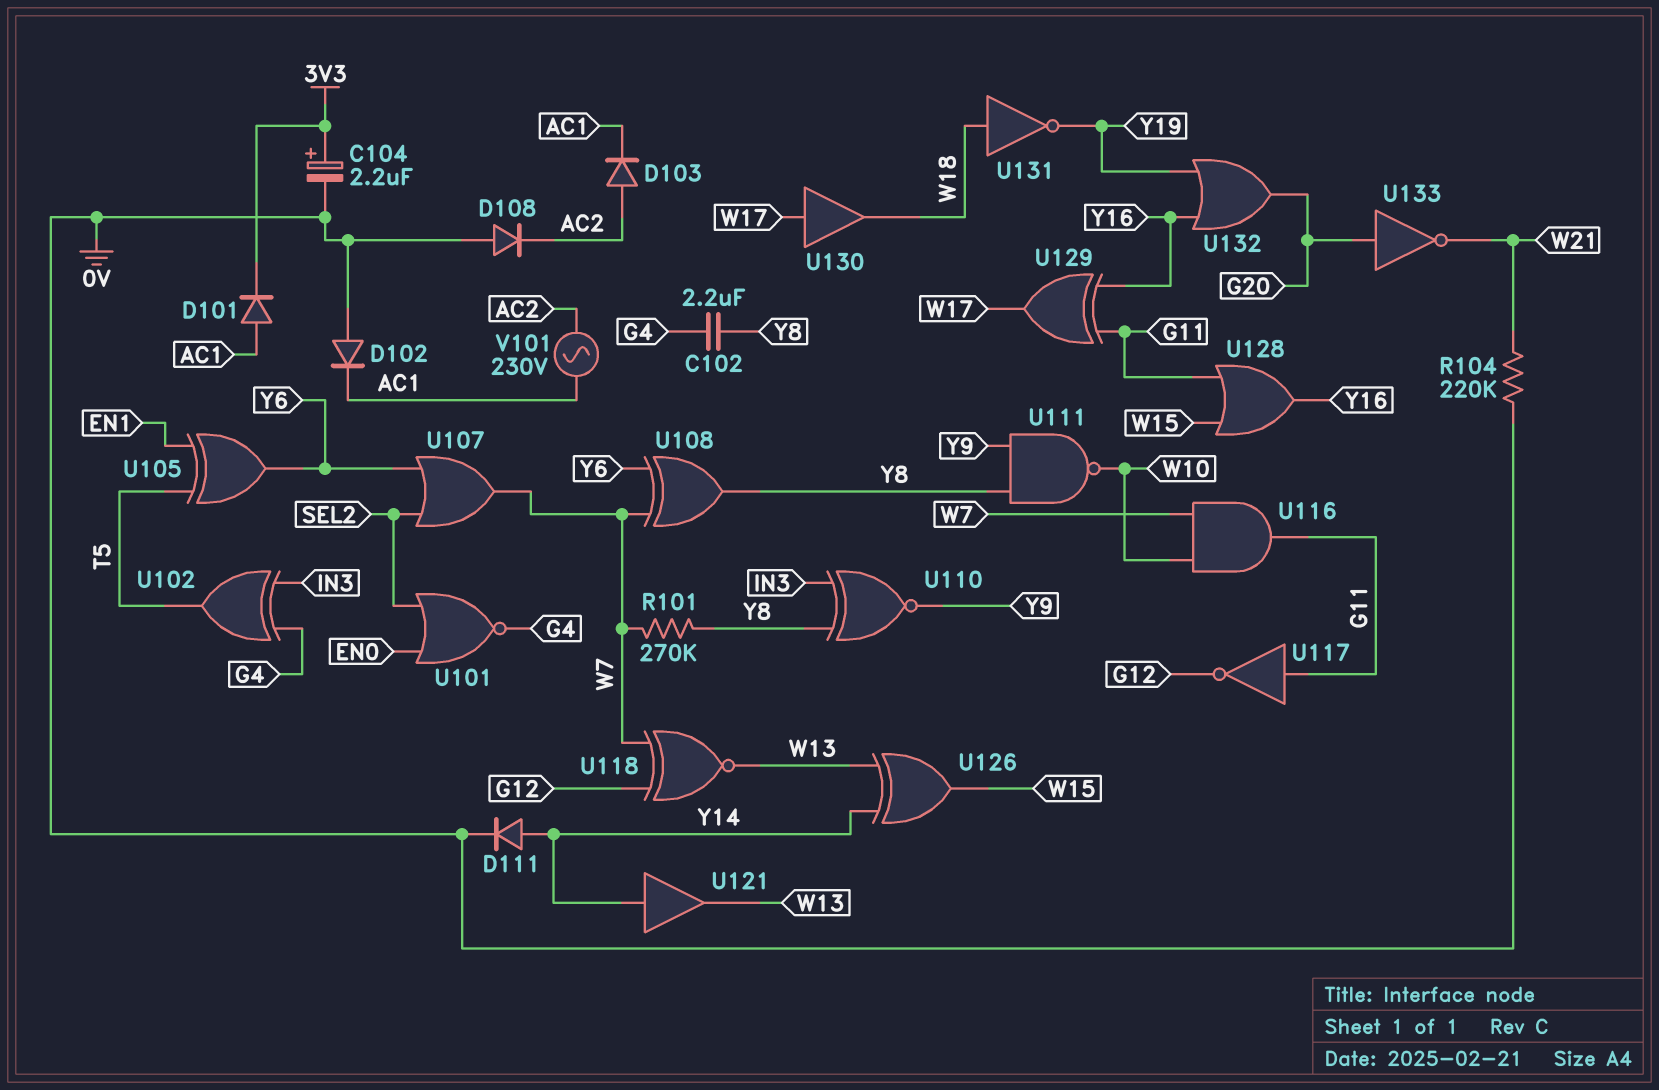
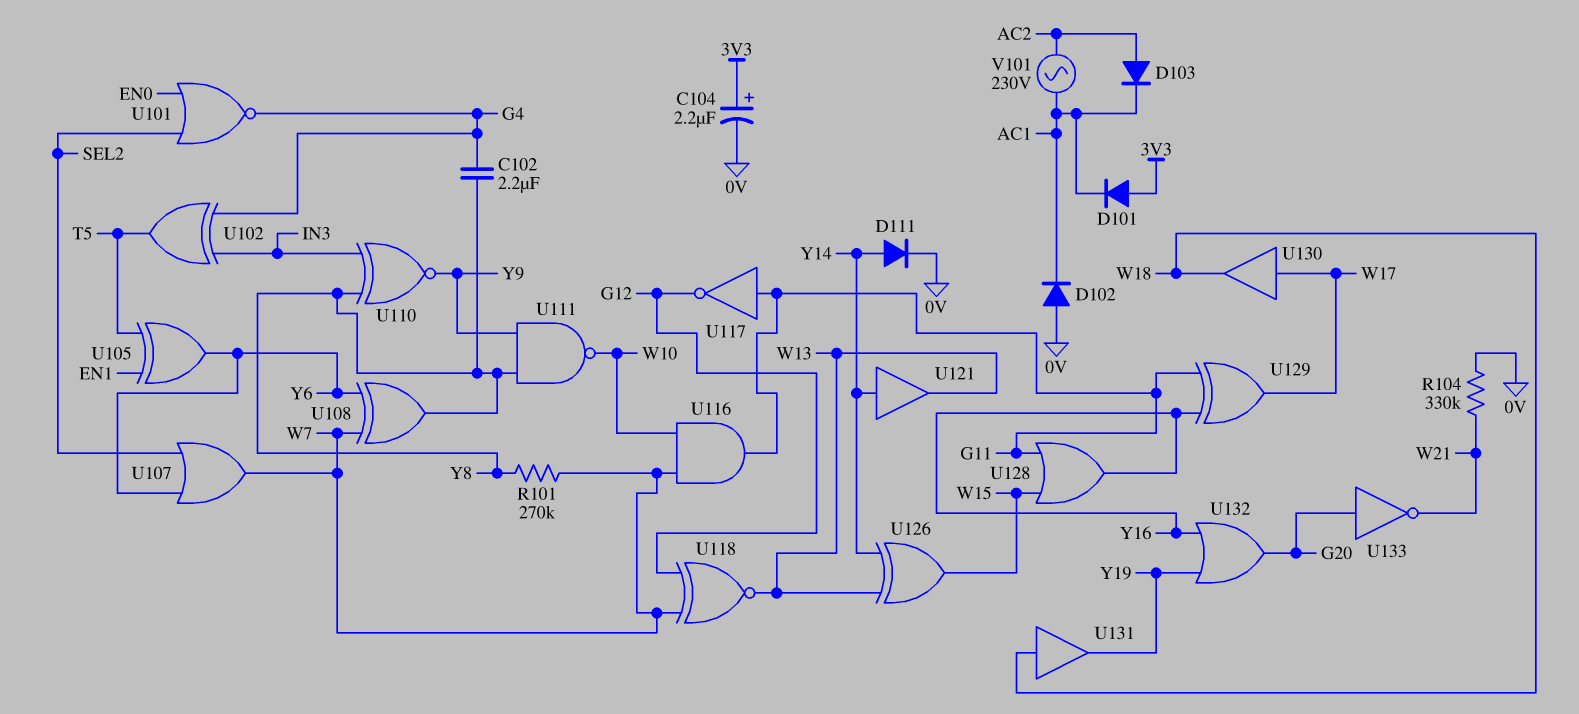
D101: diode (A AC1, K 3V3) -> diode (A 3V3, K AC1)
D108: diode (A 0V, K AC2) -> none
R104: 220k (0V, W21) -> 330k (0V, W21)
U131: NOT (in W18, out Y19) -> buffer (in W18, out Y19)

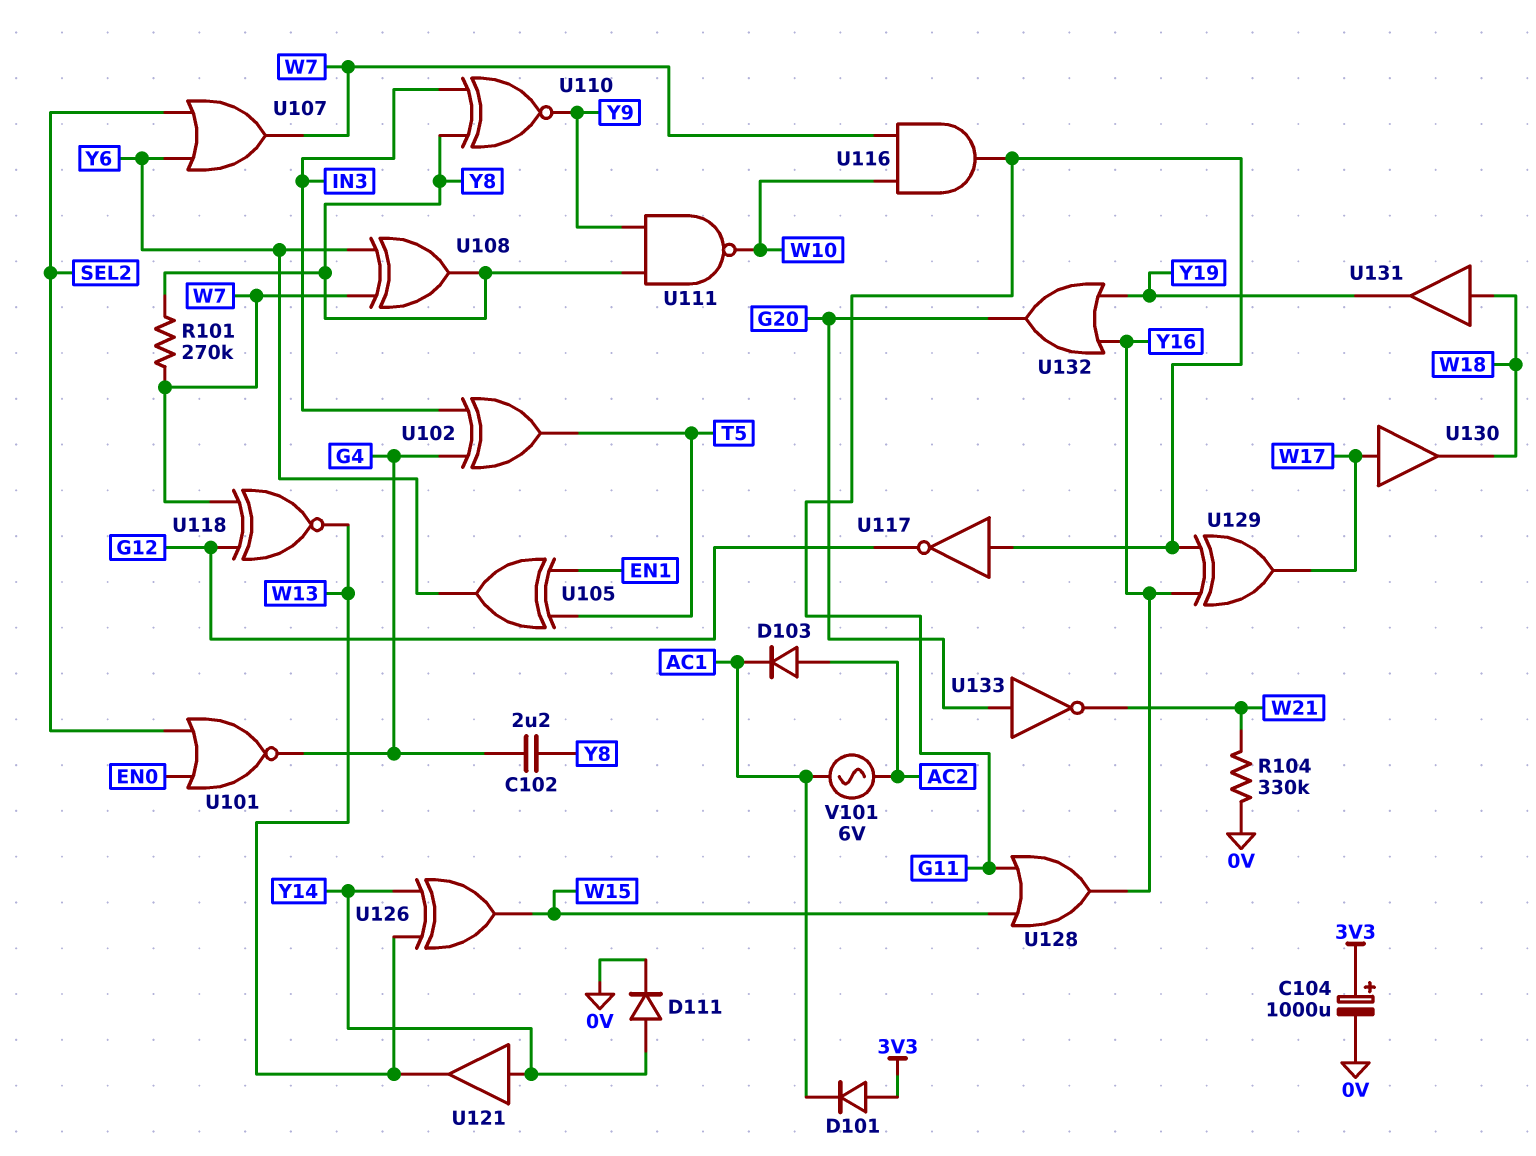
C104: 2.2uF (plus 3V3, minus 0V) -> 1000uF (plus 3V3, minus 0V)
D102: diode (A 0V, K AC1) -> none
V101: AC 230V (AC1, AC2) -> AC 6V (AC1, AC2)

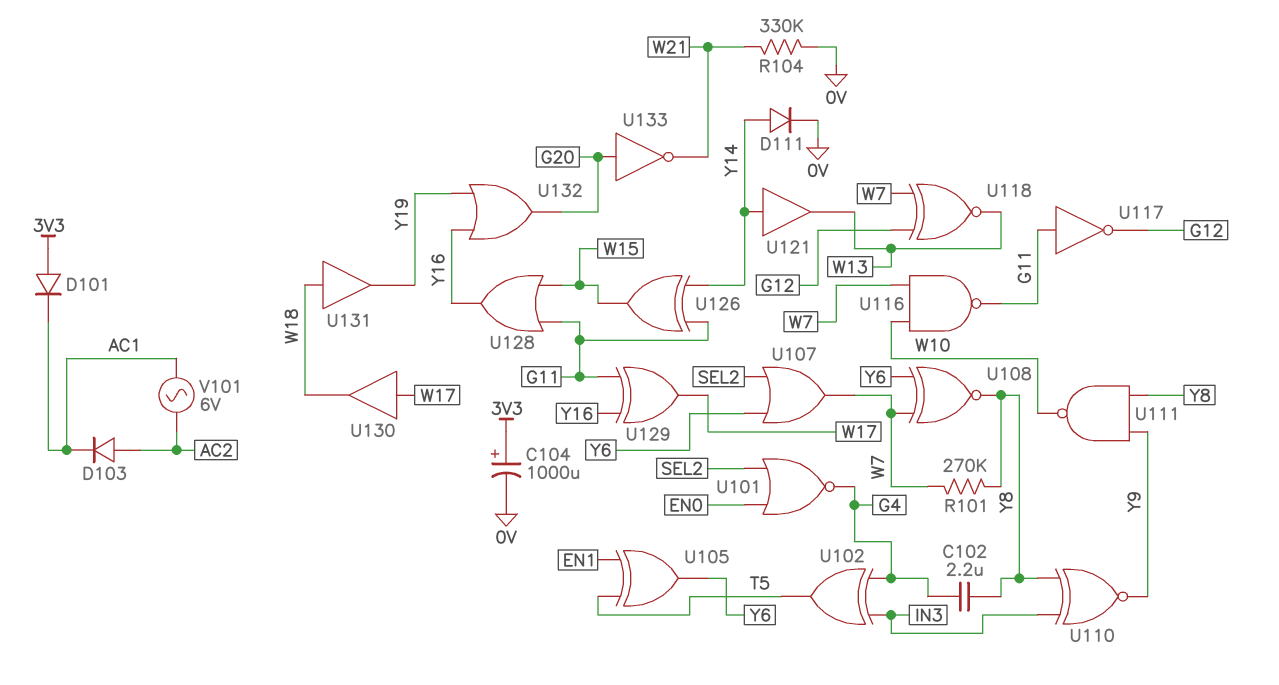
U108: XOR (in W7, in Y6, out Y8) -> XNOR (in W7, in Y6, out Y8)
U116: AND (in W7, in W10, out G11) -> NAND (in W7, in W10, out G11)
U126: XOR (in W13, in Y14, out W15) -> XOR (in G11, in Y14, out W15)

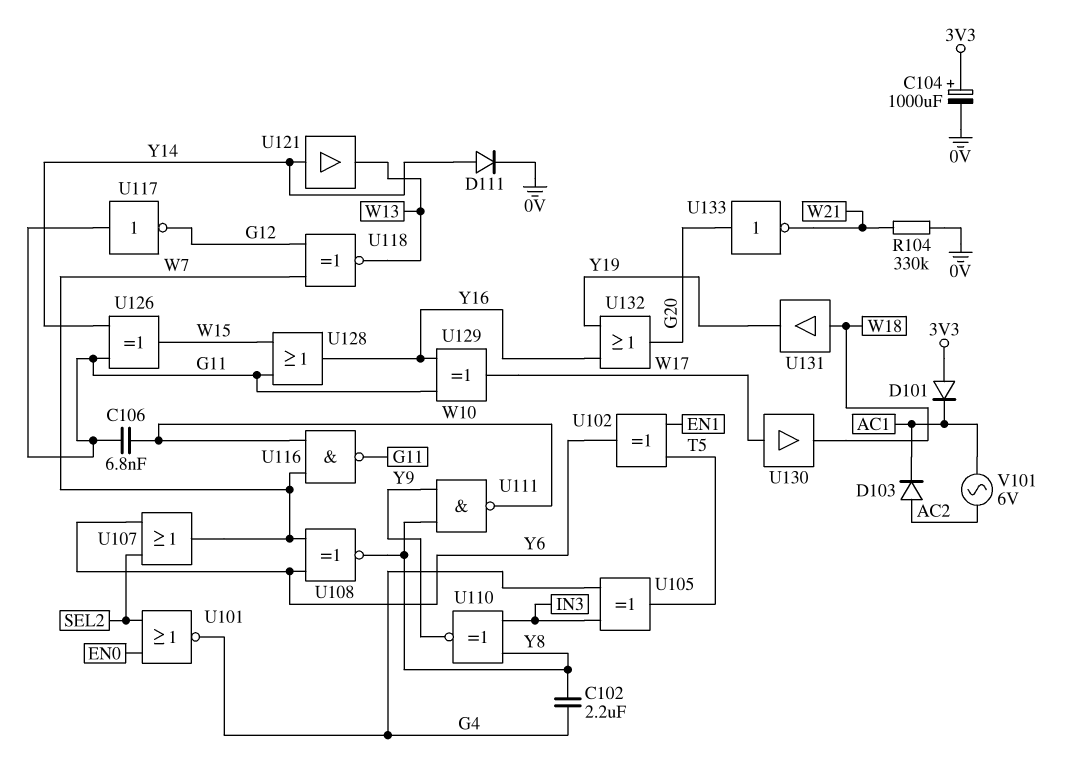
C106: none -> 6.8nF (G11, W10)
R101: 270k (W7, Y8) -> none
U102: XOR (in G4, in IN3, out T5) -> XOR (in EN1, in T5, out Y6)
U105: XOR (in EN1, in T5, out Y6) -> XOR (in G4, in IN3, out T5)

